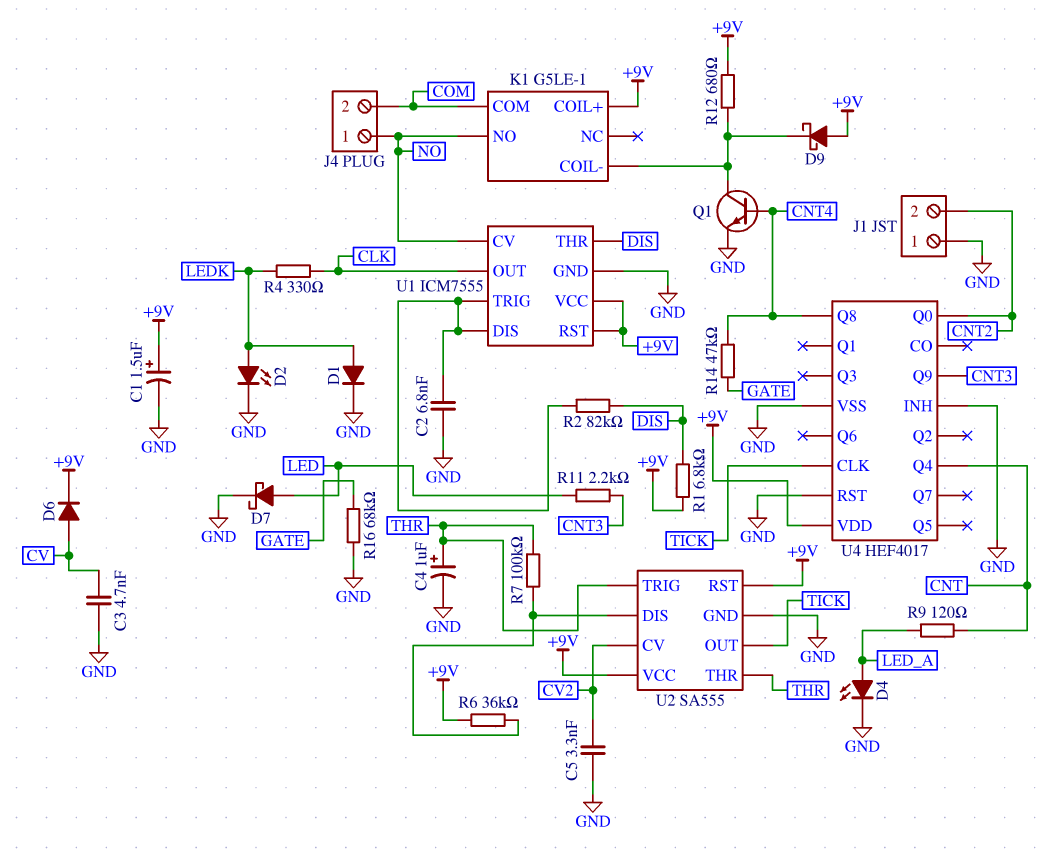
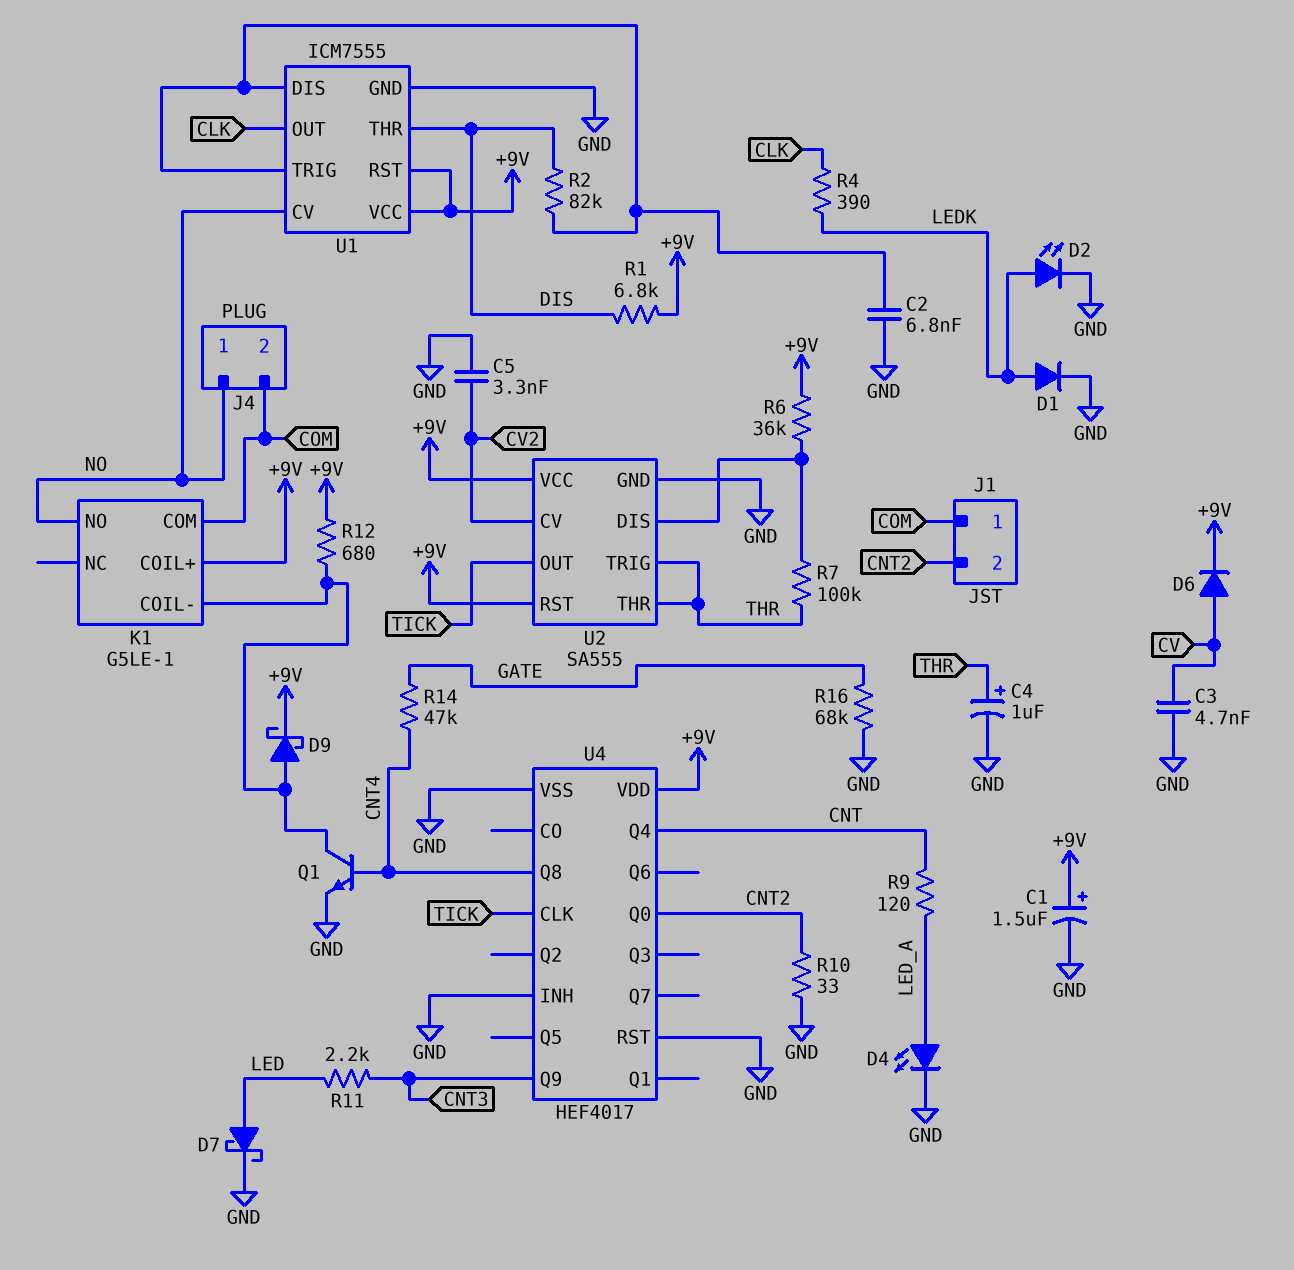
D9: schottky (A +9V, K K1/COIL-) -> schottky (A K1/COIL-, K +9V)
J1 pin 1: GND -> COM
R4: 330 (CLK, LEDK) -> 390 (CLK, LEDK)
R10: none -> 33 (CNT2, GND)

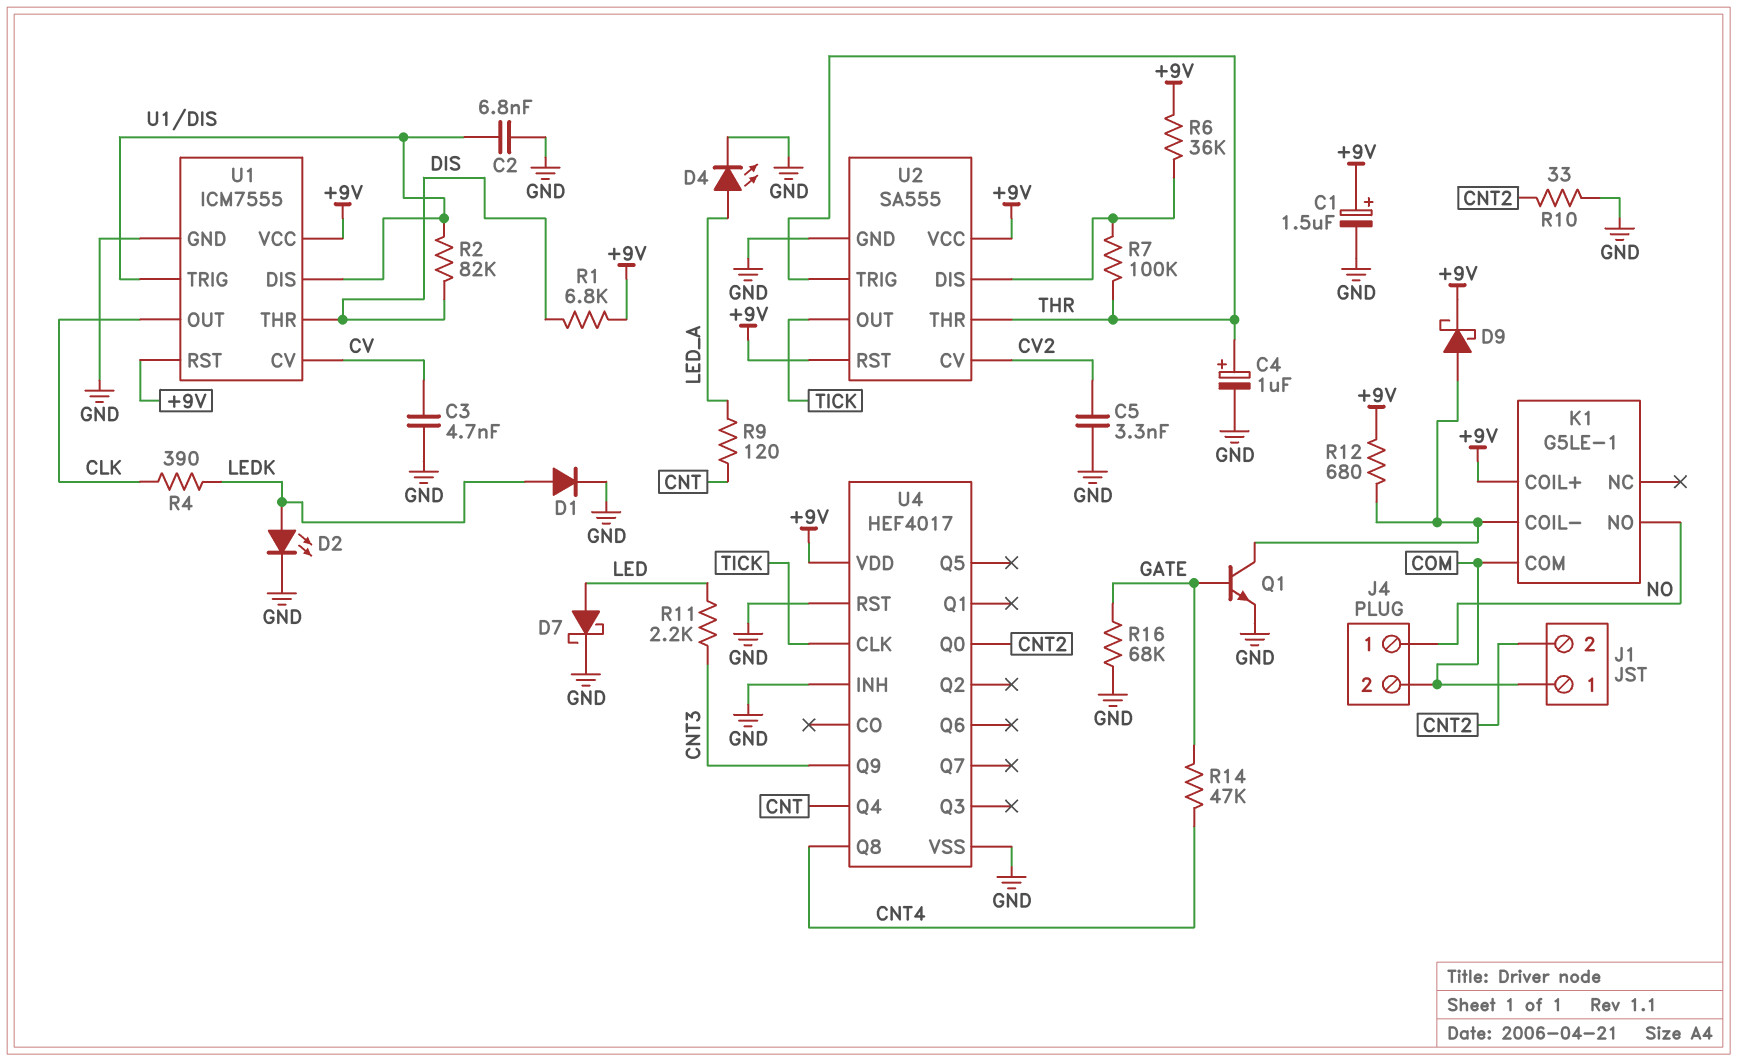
D6: diode (A CV, K +9V) -> none
Q1: NPN (B CNT4, C K1/COIL-, E GND) -> NPN (B GATE, C K1/COIL-, E GND)
U1 pin CV: NO -> CV

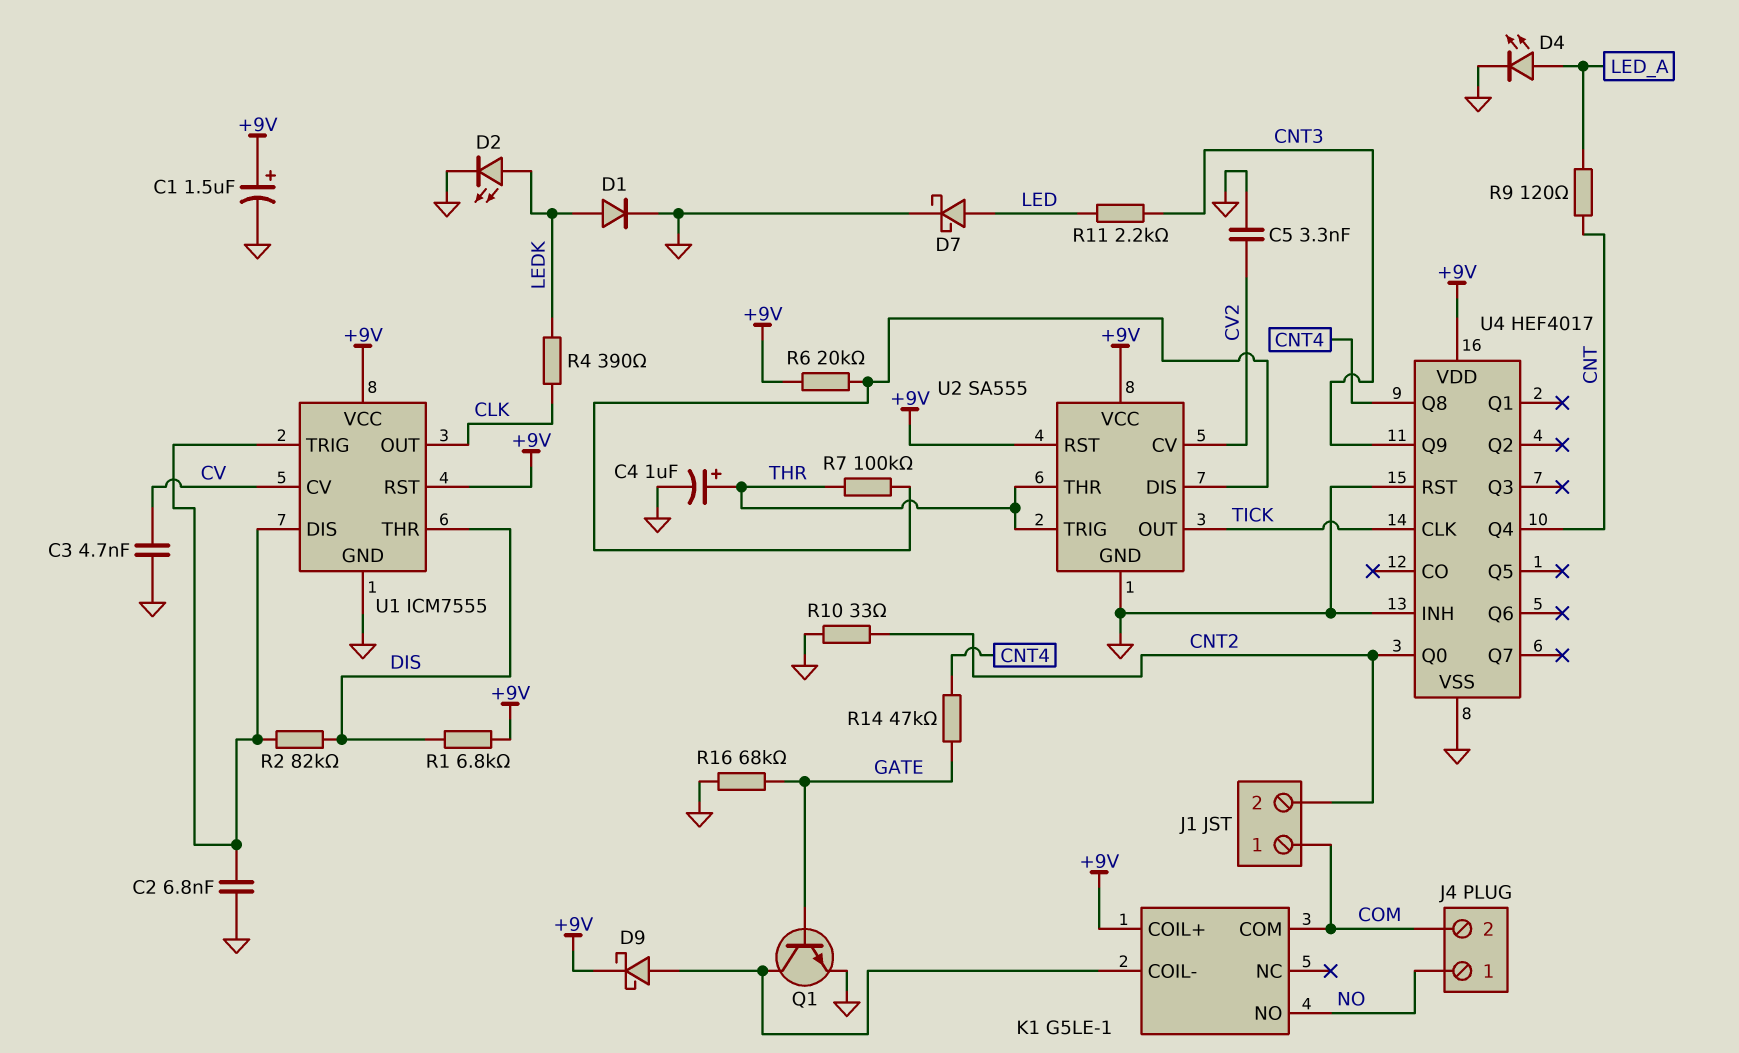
R6: 36k (+9V, U2/DIS) -> 20k (+9V, U2/DIS)
R12: 680 (+9V, K1/COIL-) -> none

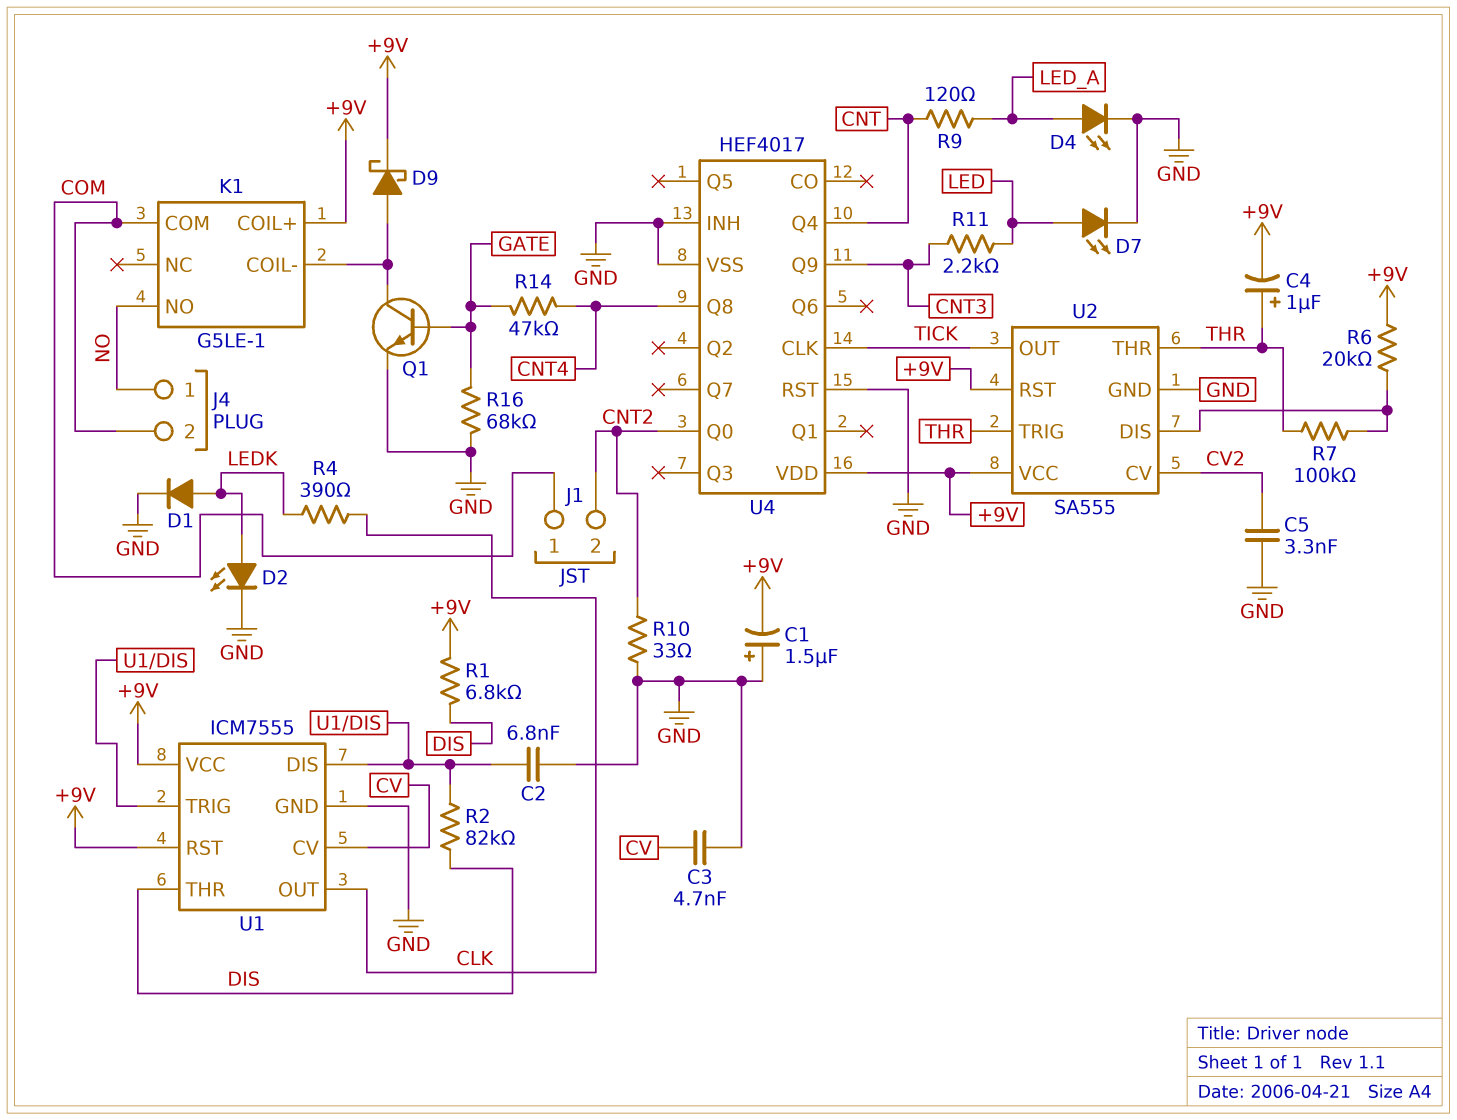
C1: 1.5uF (plus +9V, minus GND) -> 1.5uF (plus GND, minus +9V)
C4: 1uF (plus THR, minus GND) -> 1uF (plus THR, minus +9V)
D7: schottky (A LED, K GND) -> LED (A LED, K GND)

